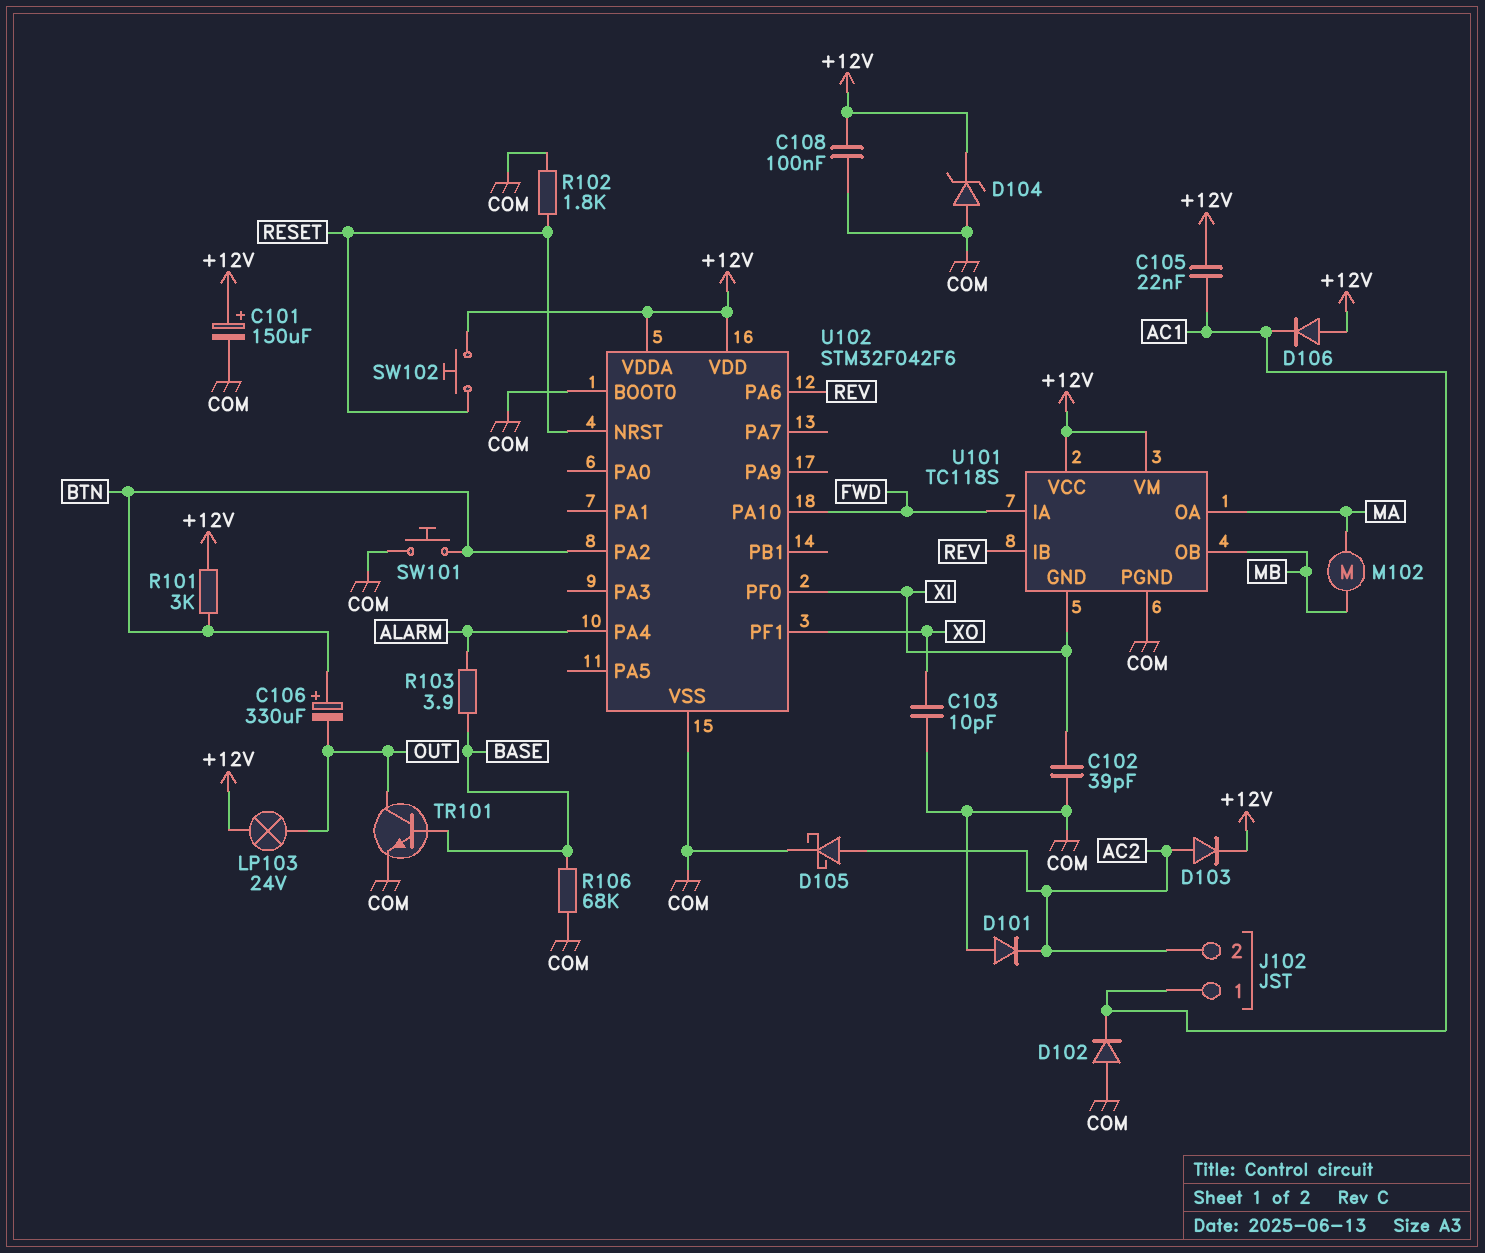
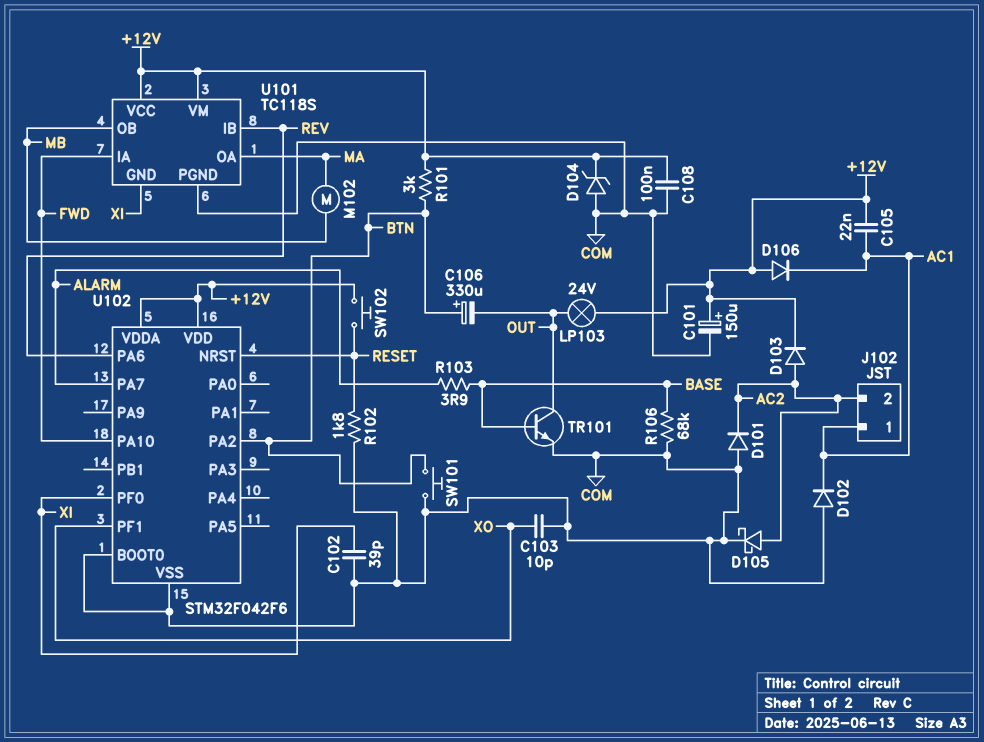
U102 pin PA4: ALARM -> none
U102 pin PA7: none -> ALARM

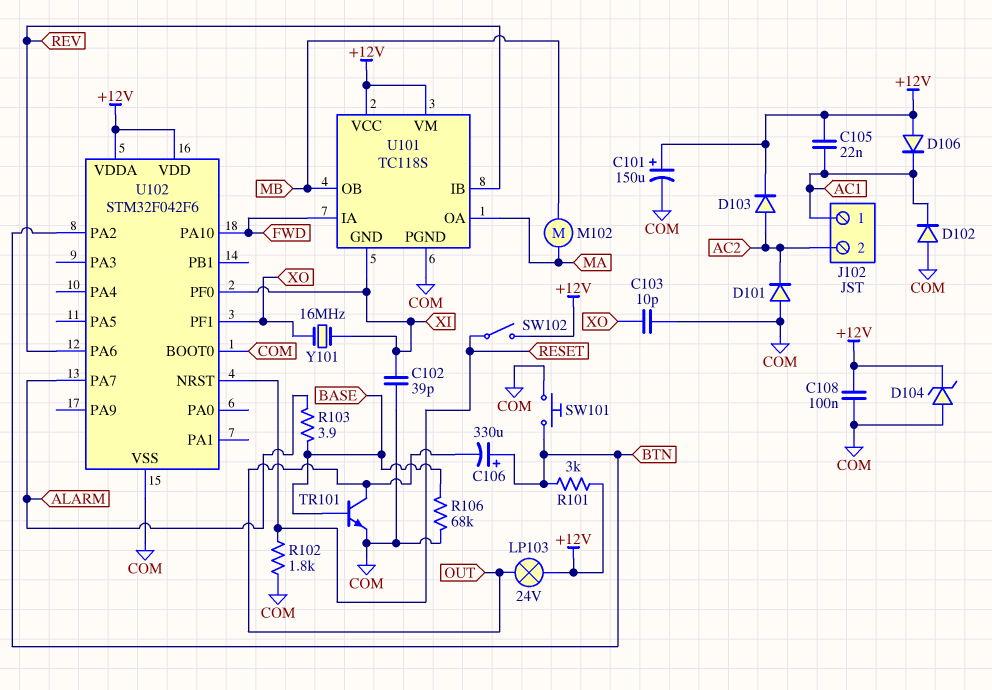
D105: schottky (A AC2, K COM) -> none
SW102: button (+12V, RESET) -> switch (+12V, RESET)
Y101: none -> 16MHz (XI, XO)

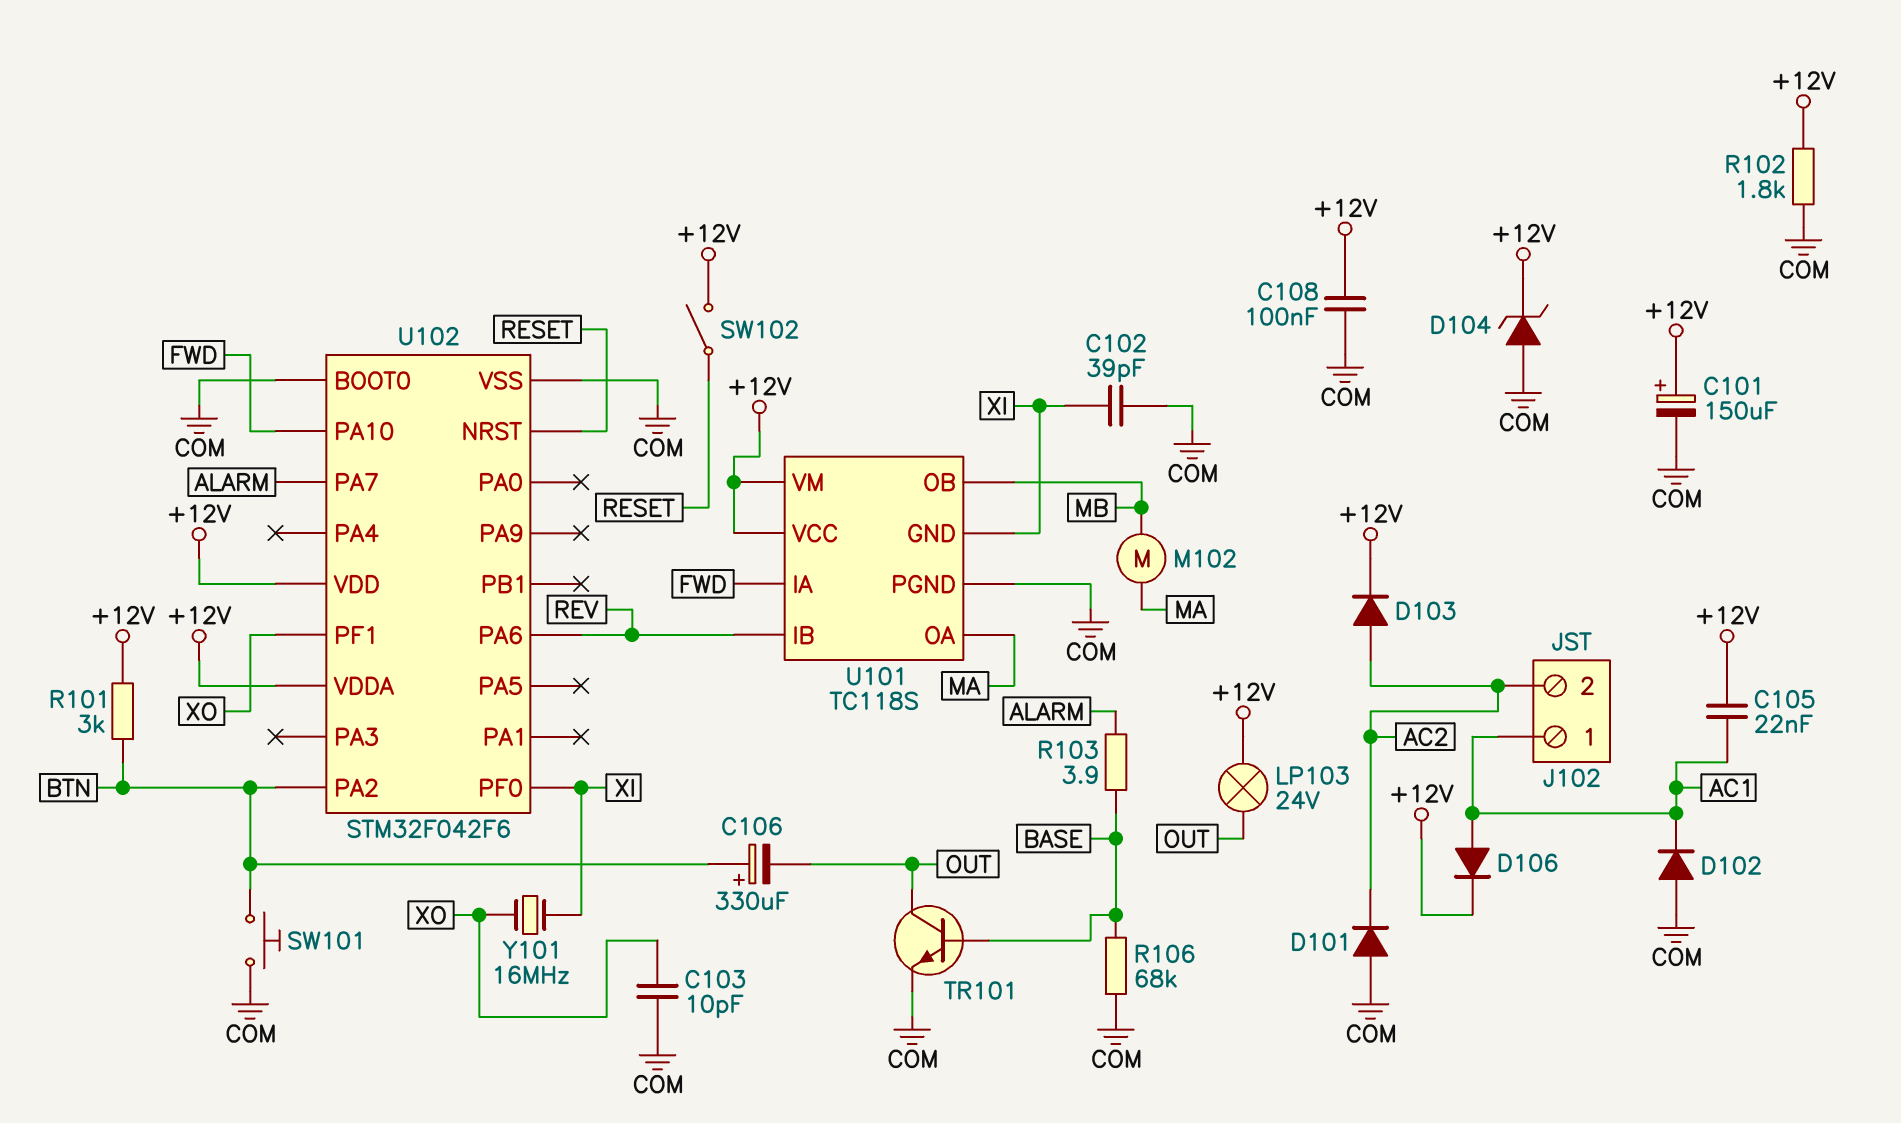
D106: diode (A +12V, K AC1) -> diode (A AC1, K +12V)
R102: 1.8k (COM, RESET) -> 1.8k (+12V, COM)

